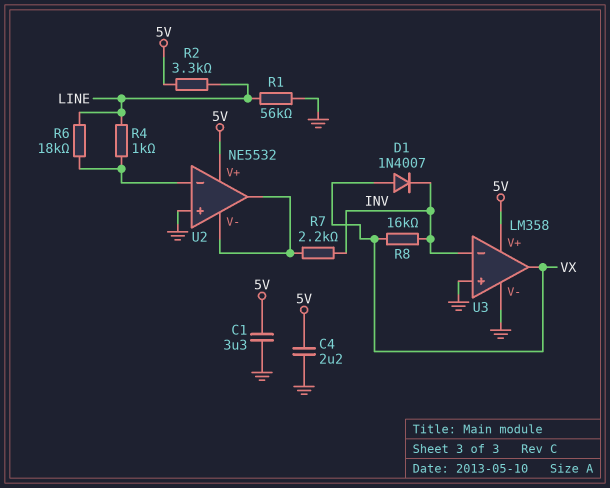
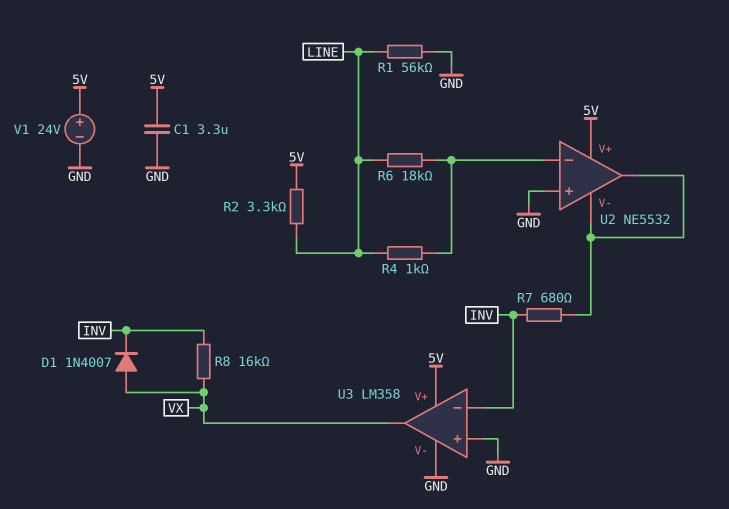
C4: 2.2uF (5V, GND) -> none
R7: 2.2k (INV, U2/V-) -> 680 (INV, U2/V-)
V1: none -> 24V (plus 5V, minus GND)

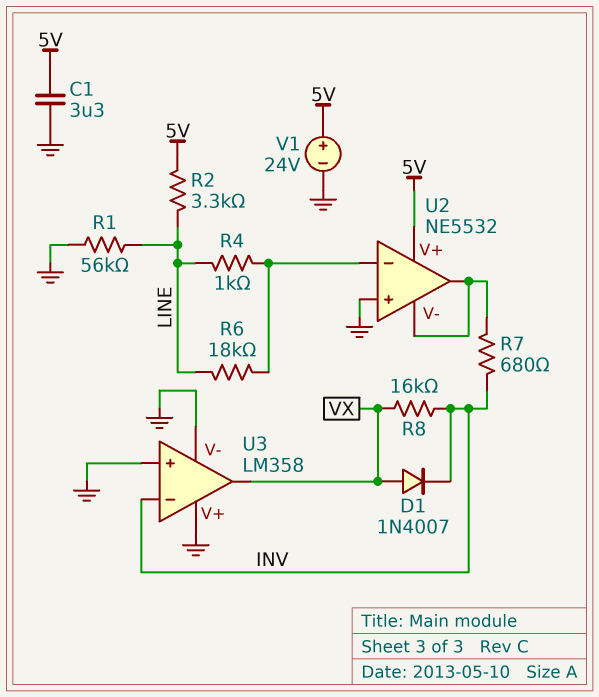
U3 pin V+: 5V -> GND

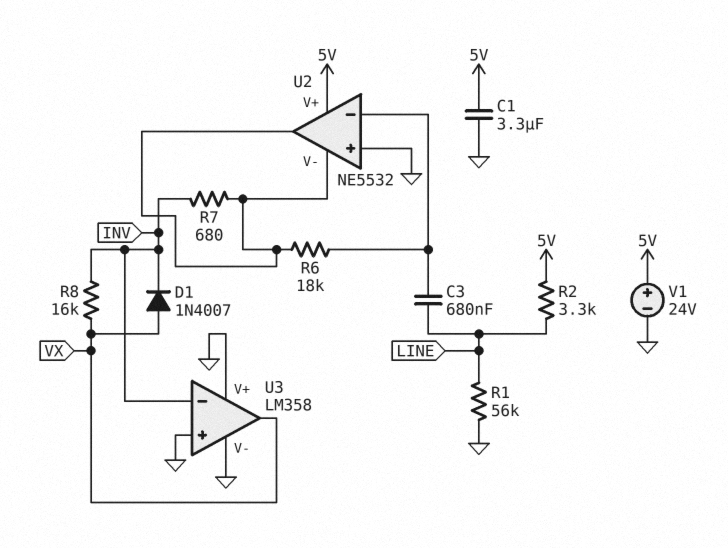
C3: none -> 680nF (LINE, U2/in-)
R4: 1k (LINE, U2/in-) -> none
R6: 18k (LINE, U2/in-) -> 18k (U2/V-, U2/in-)

